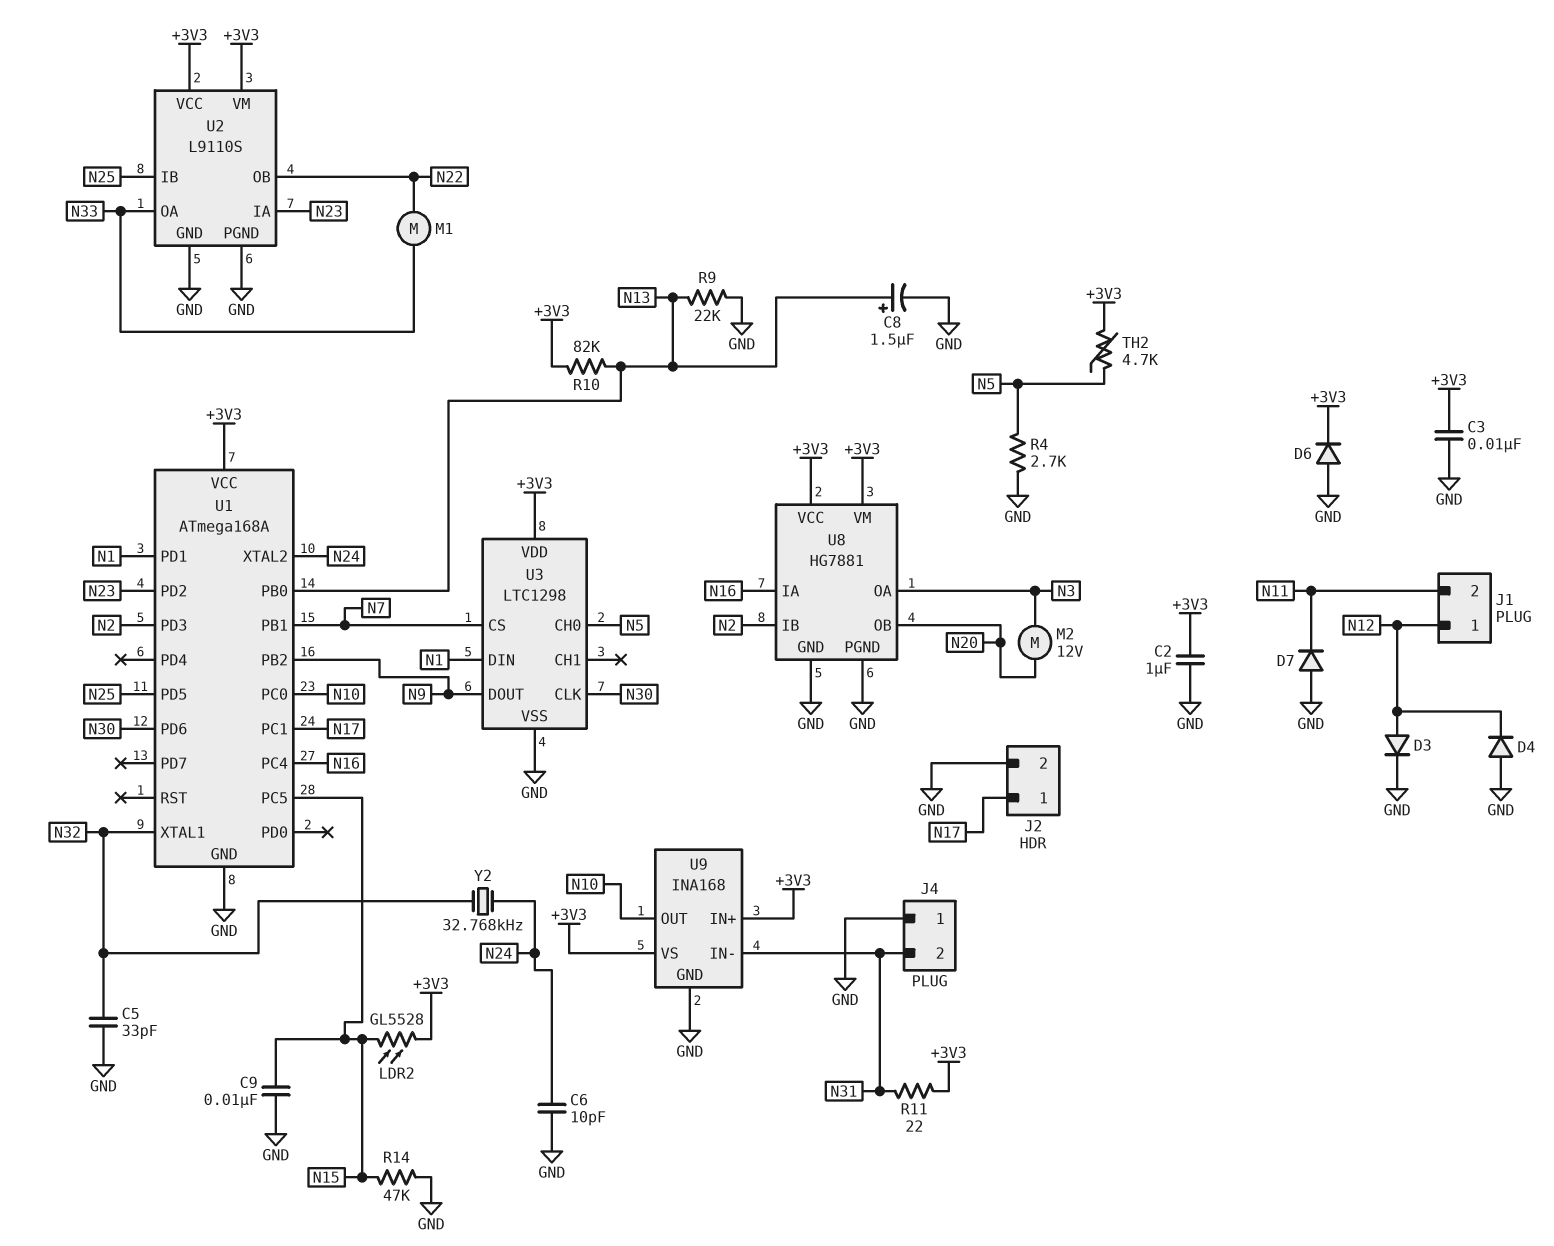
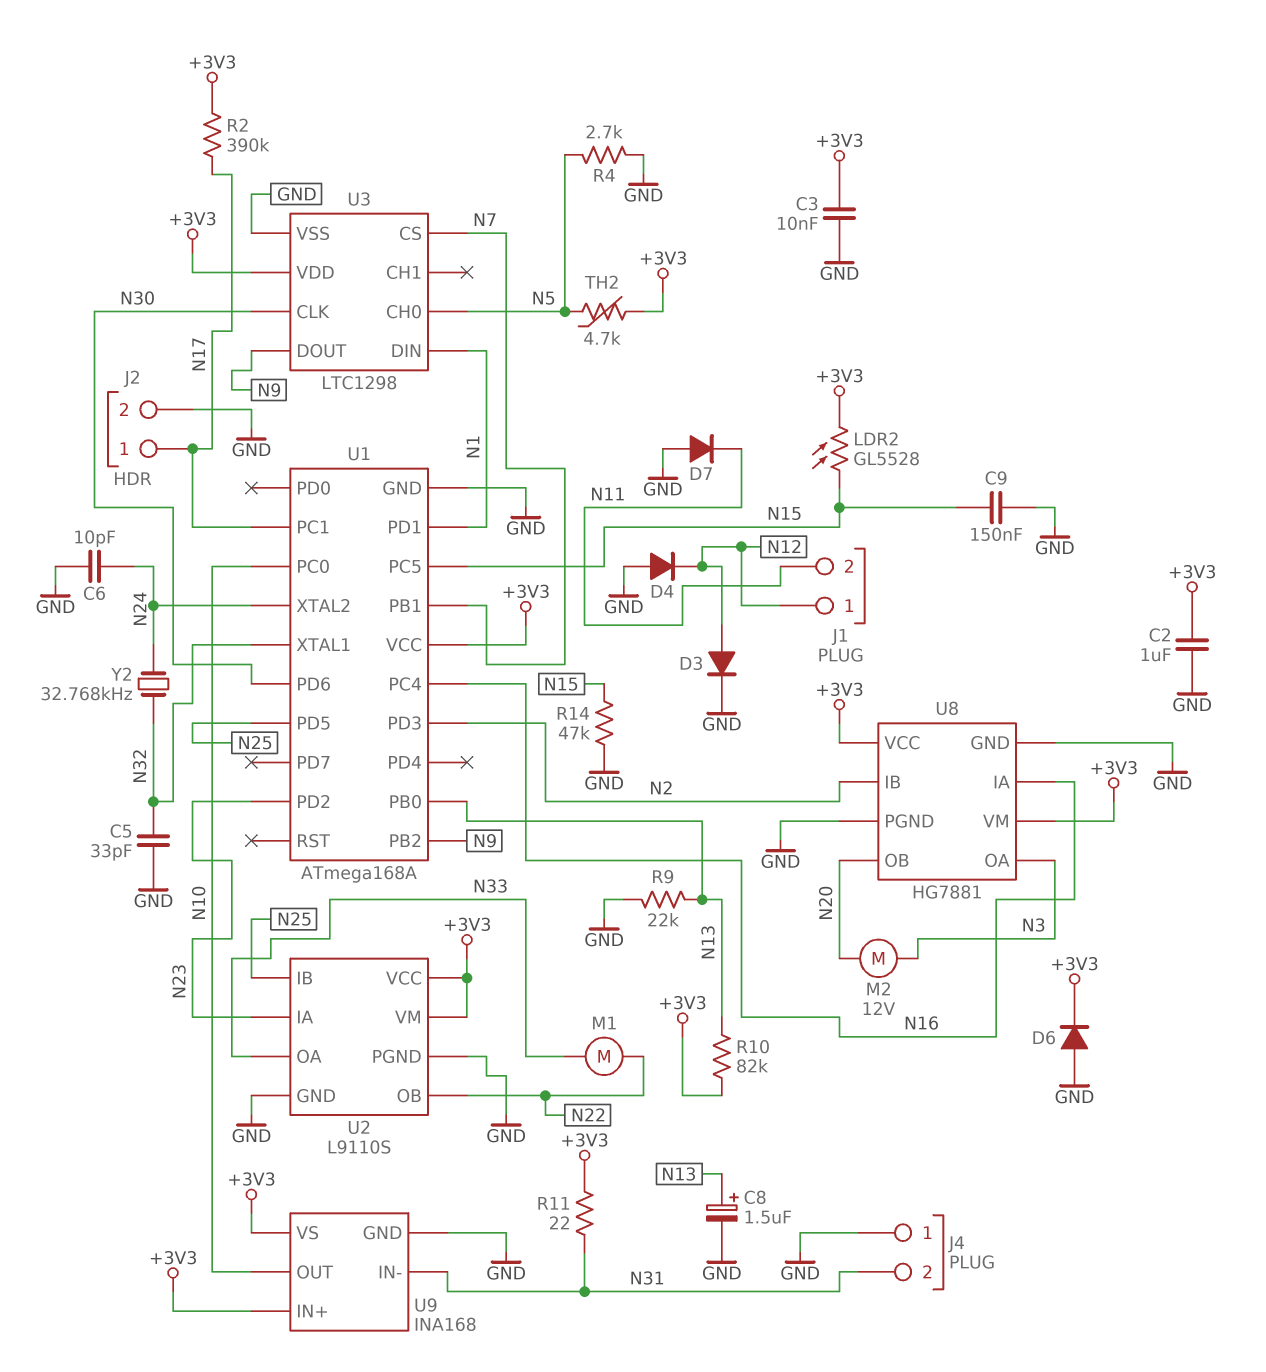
C9: 10nF (GND, N15) -> 150nF (GND, N15)
R2: none -> 390k (+3V3, N17)

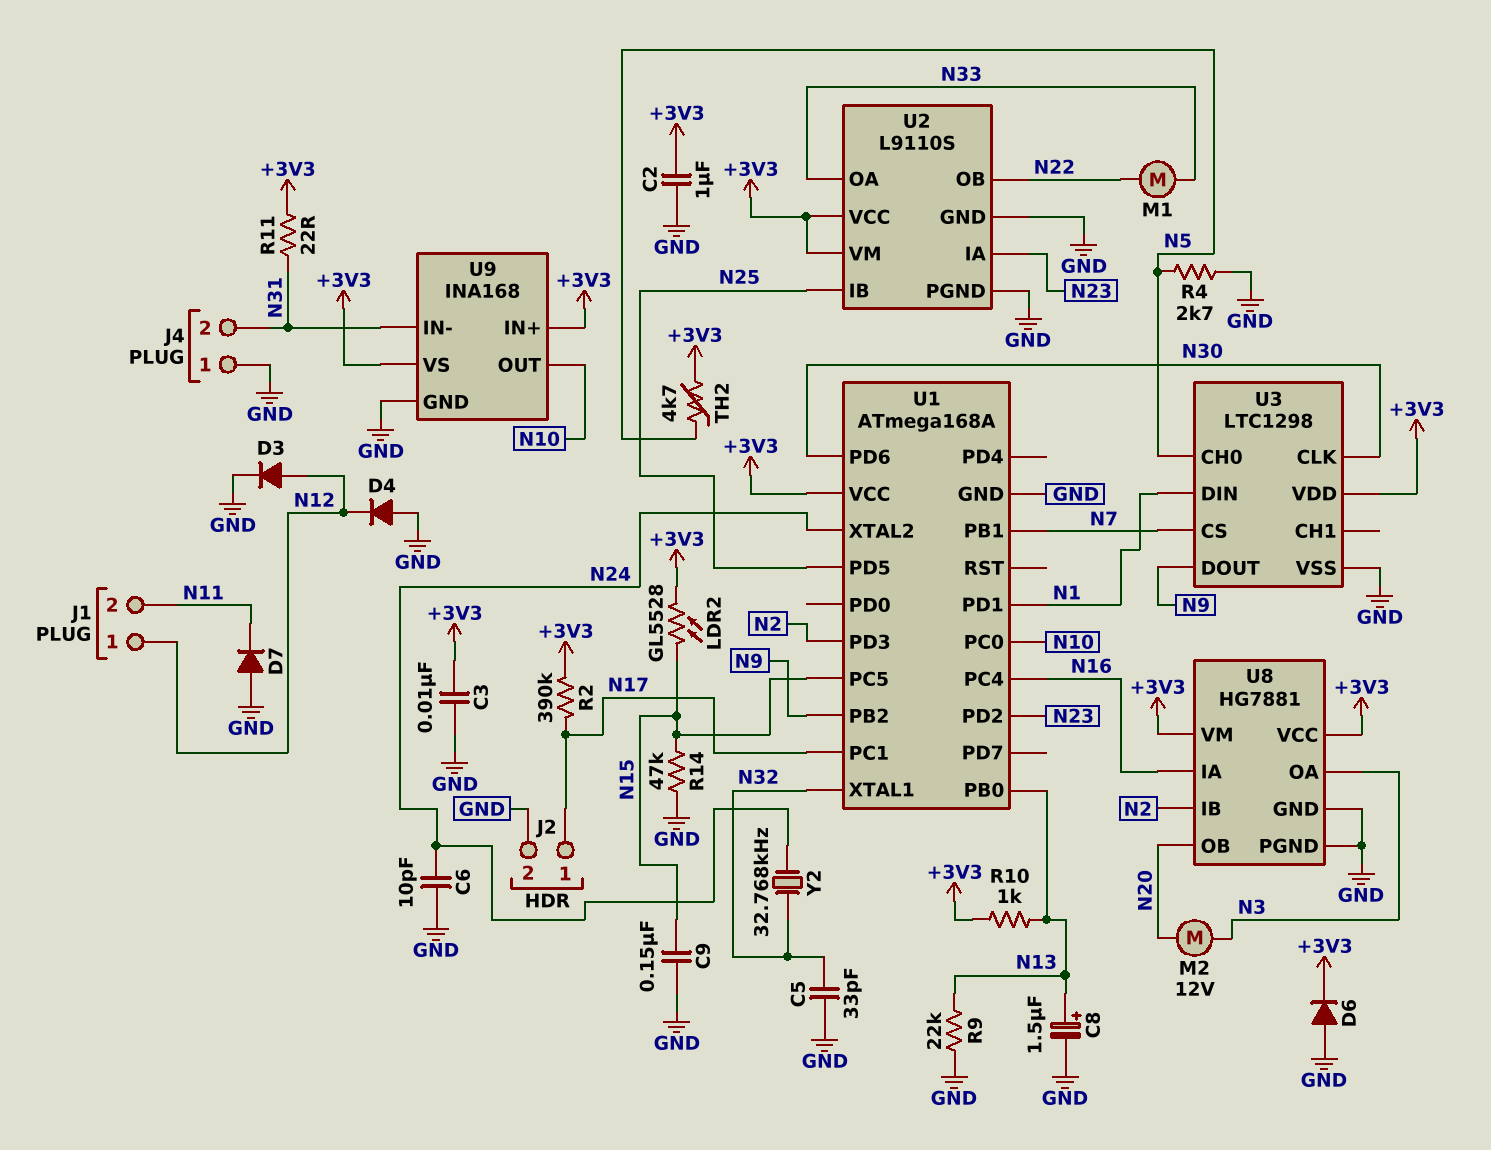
R10: 82k (+3V3, N13) -> 1k (+3V3, N13)

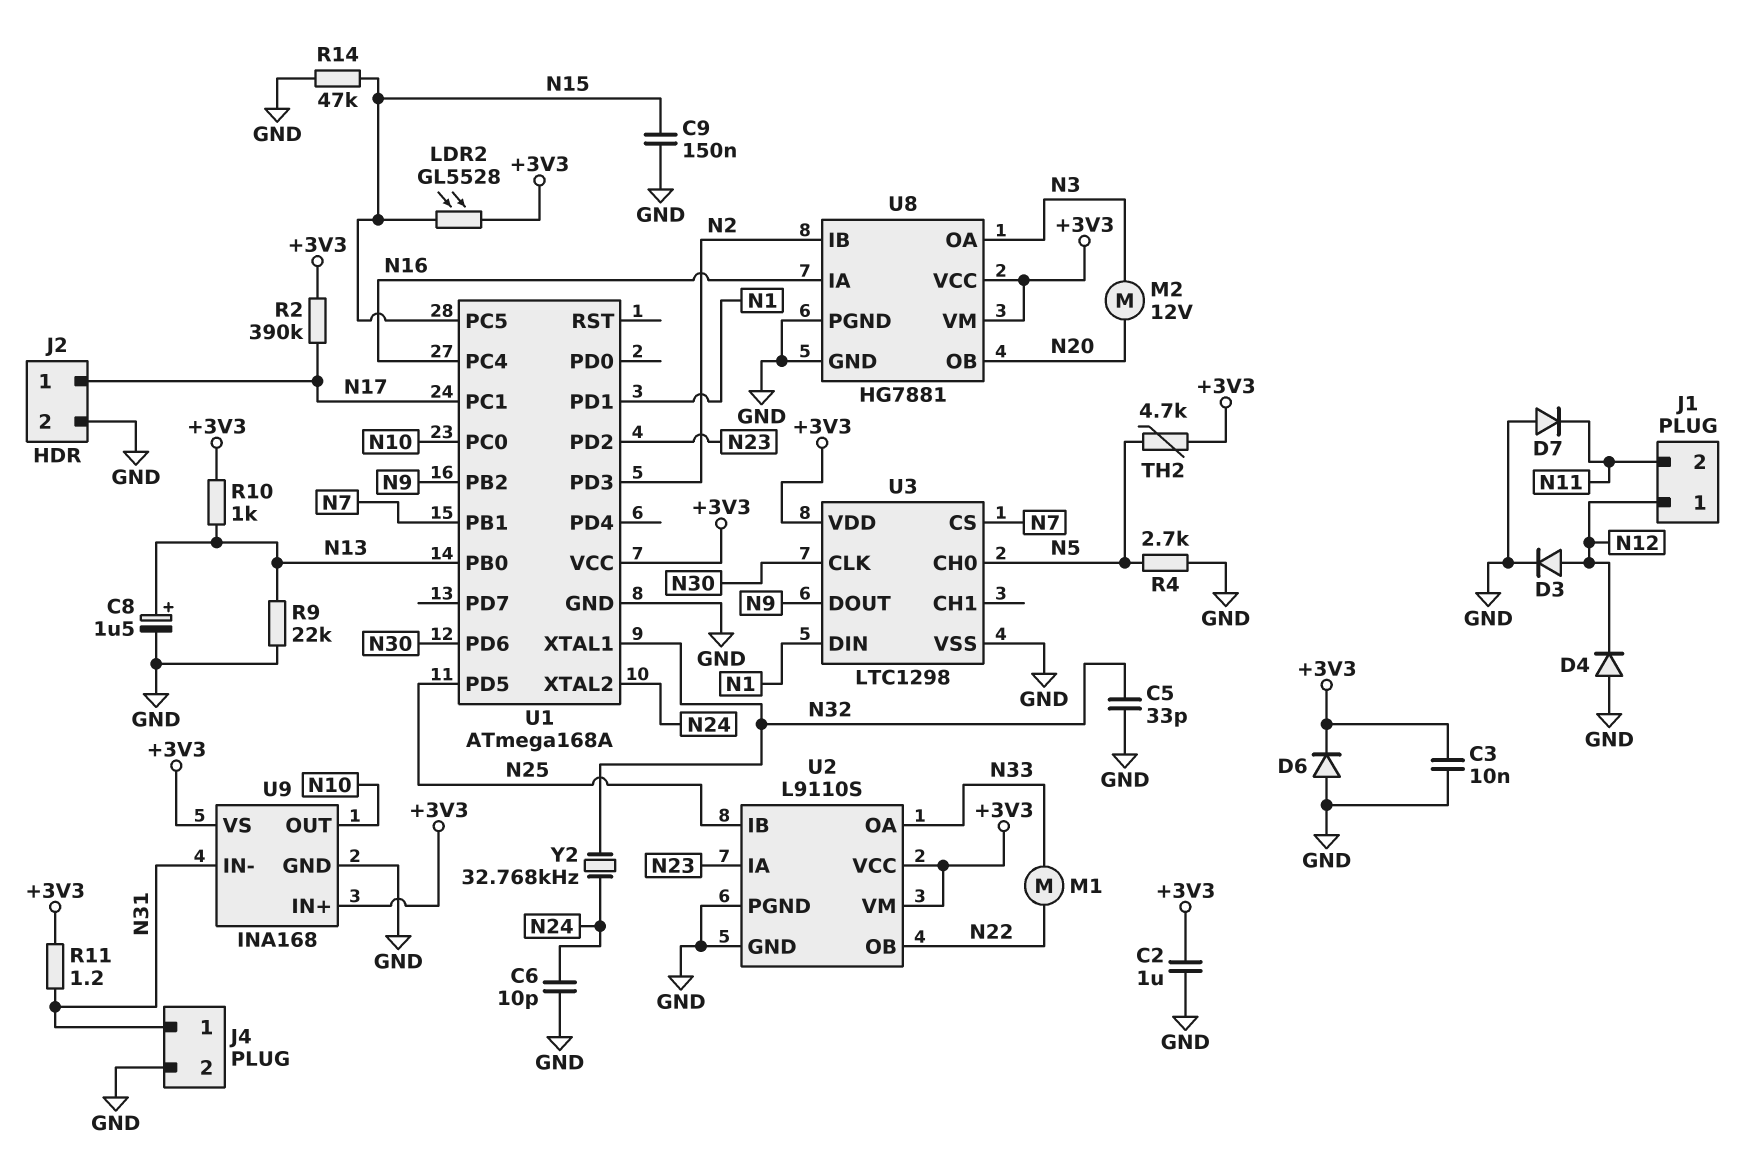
J4 pin 1: GND -> N31
J4 pin 2: N31 -> GND
R11: 22 (+3V3, N31) -> 1.2 (+3V3, N31)

